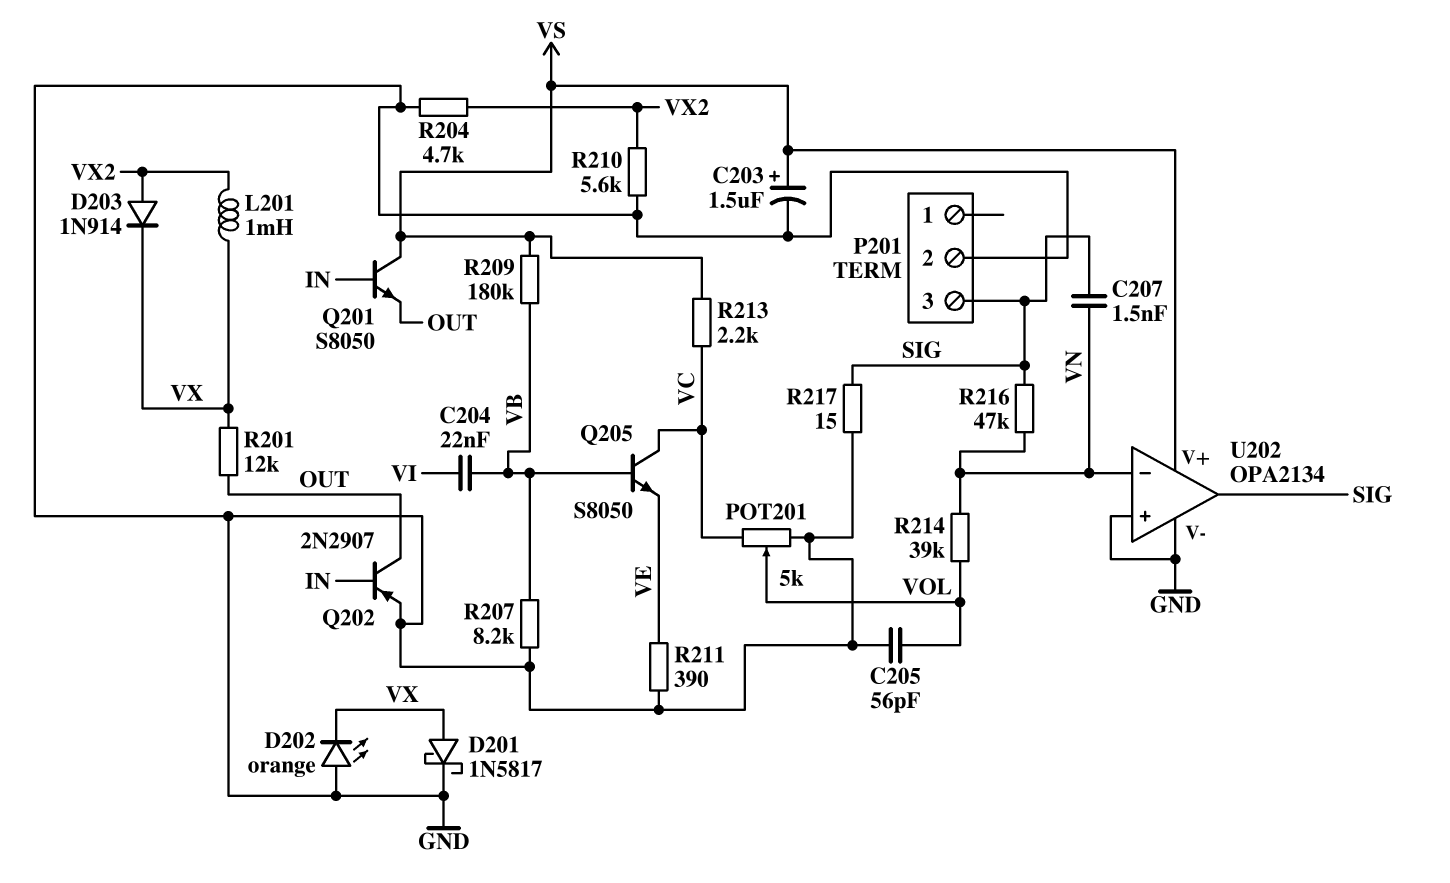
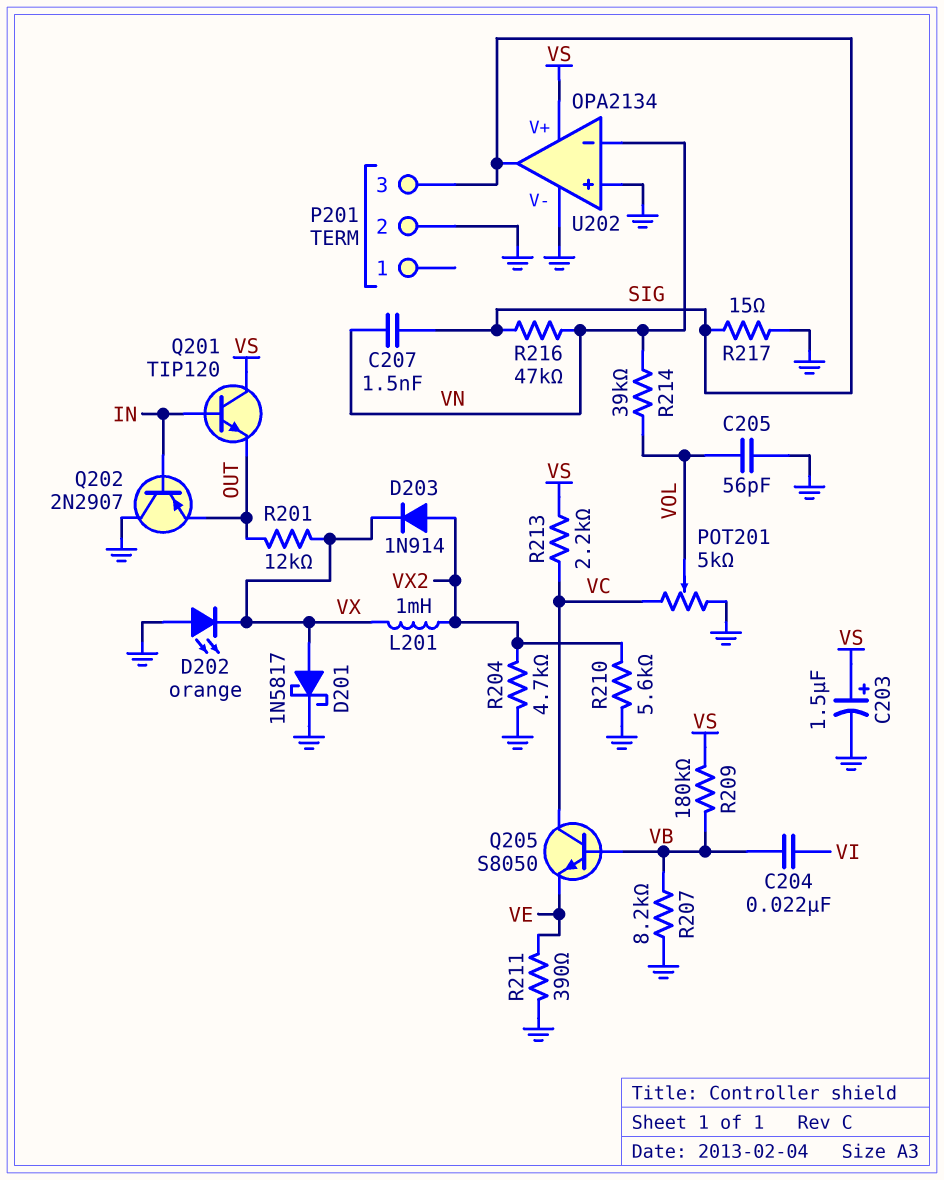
Q201: NPN S8050 (B IN, C VS, E OUT) -> NPN TIP120 (B IN, C VS, E OUT)
Q202: PNP 2N2907 (B IN, C OUT, E GND) -> PNP 2N2907 (B IN, C GND, E OUT)

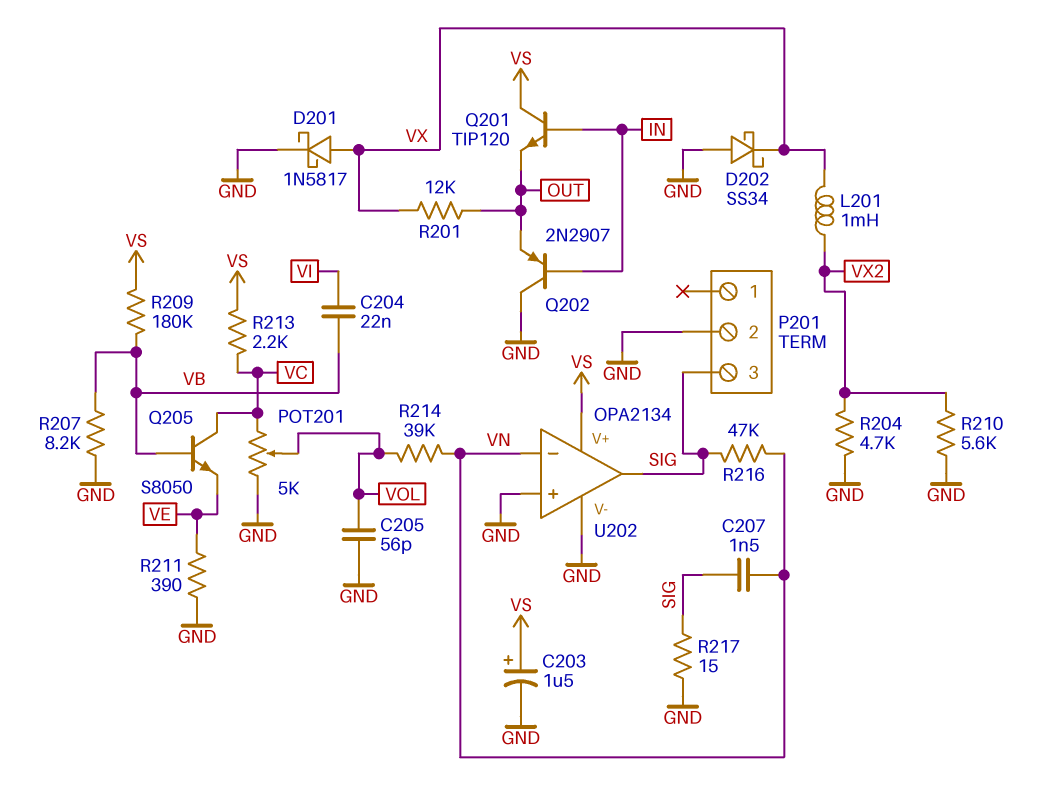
D202: LED orange (A GND, K VX) -> schottky SS34 (A GND, K VX)
D203: diode 1N914 (A VX2, K VX) -> none

